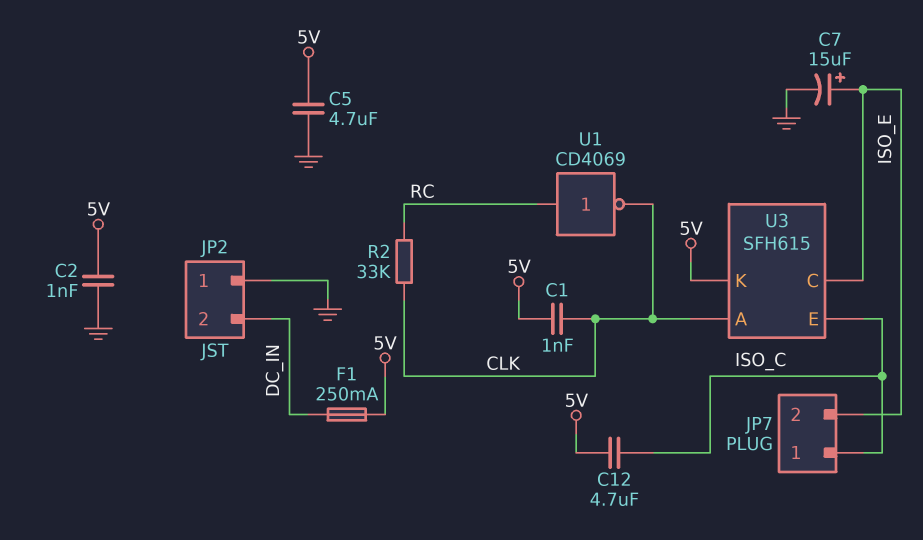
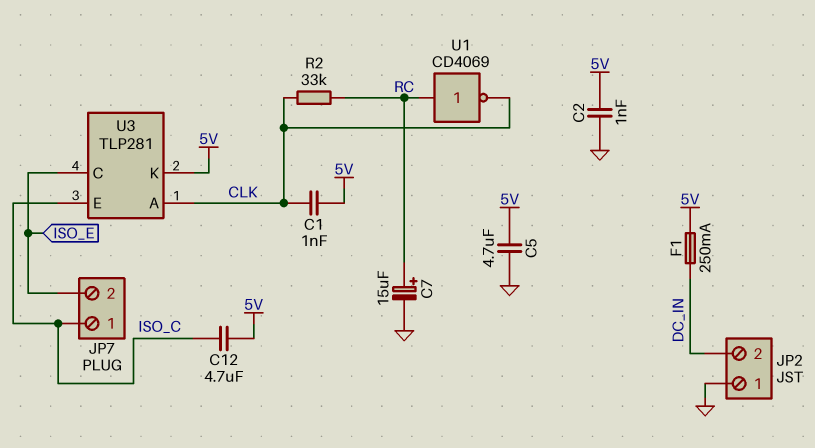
C7: 15uF (plus ISO_E, minus GND) -> 15uF (plus RC, minus GND)
U3: SFH615 -> TLP281

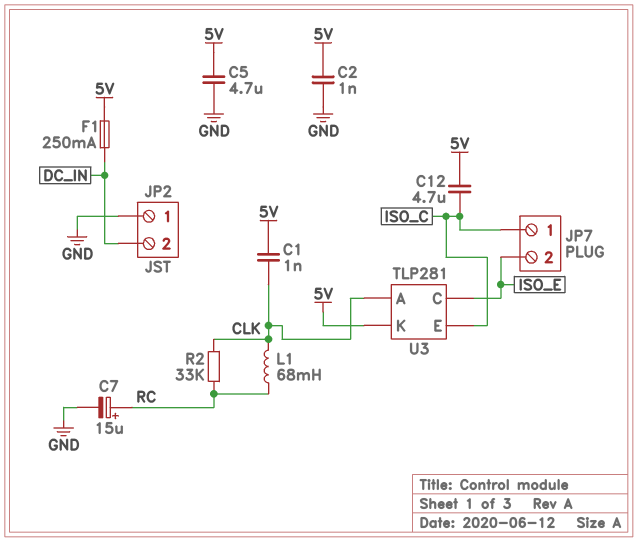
L1: none -> 68mH (CLK, RC)
U1: NOT CD4069 (in RC, out CLK) -> none

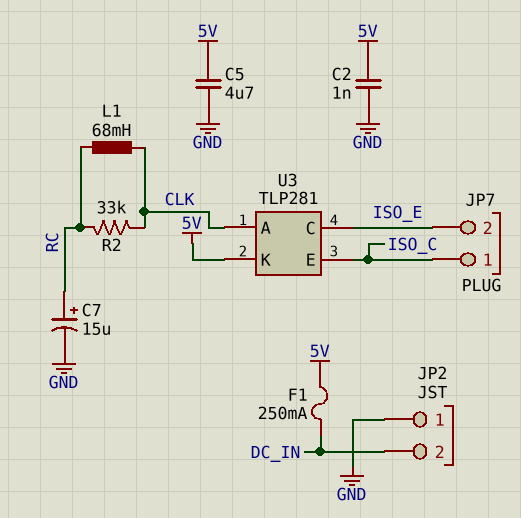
C1: 1nF (5V, CLK) -> none
C12: 4.7uF (5V, ISO_C) -> none

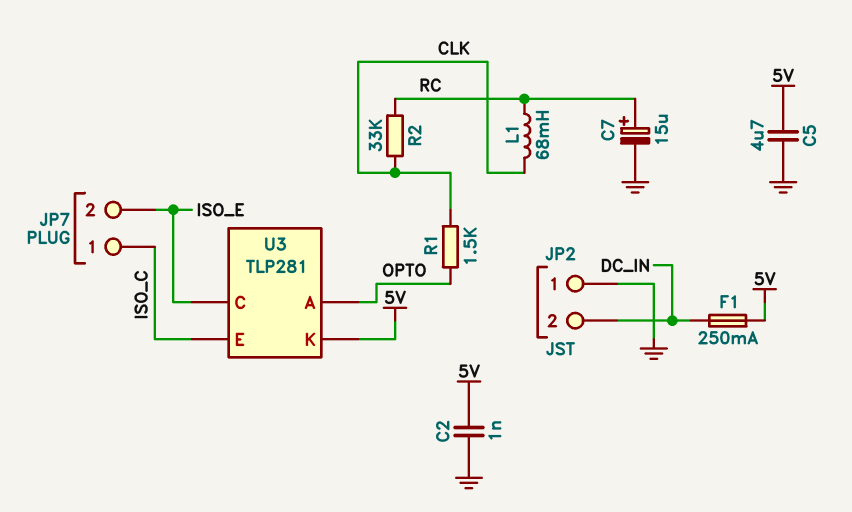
R1: none -> 1.5k (CLK, OPTO)
U3 pin A: CLK -> OPTO

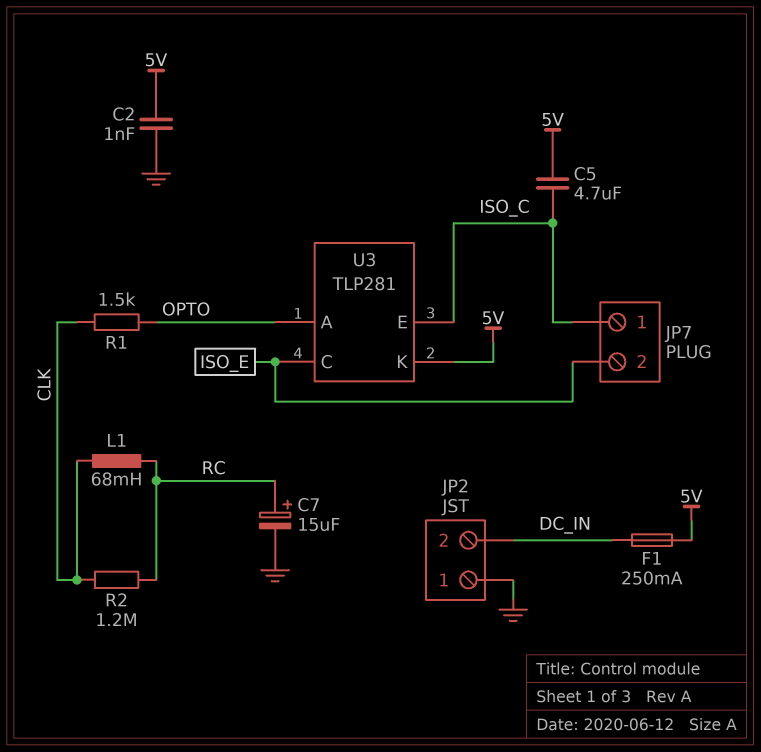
C5: 4.7uF (5V, GND) -> 4.7uF (5V, ISO_C)
R2: 33k (CLK, RC) -> 1.2M (CLK, RC)

